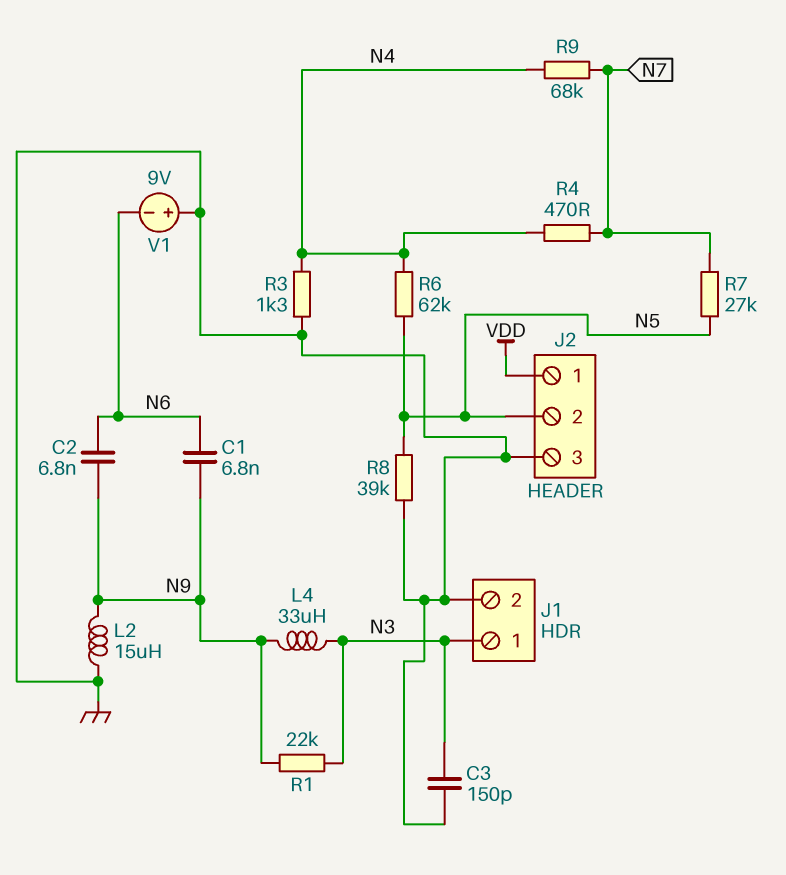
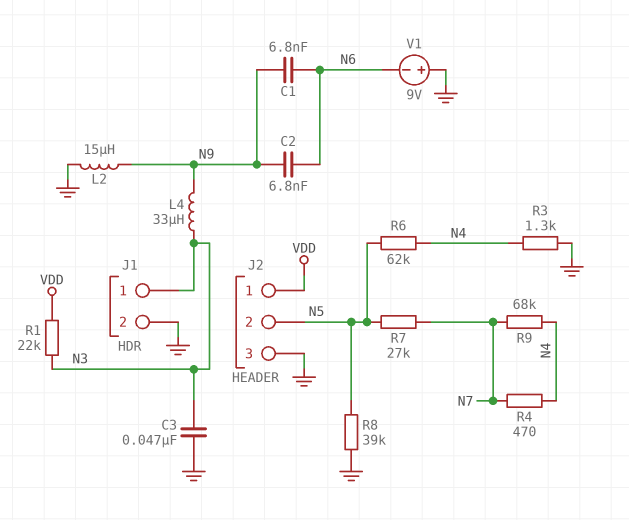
C3: 150pF (GND, N3) -> 47nF (GND, N3)
R1: 22k (N3, N9) -> 22k (N3, VDD)

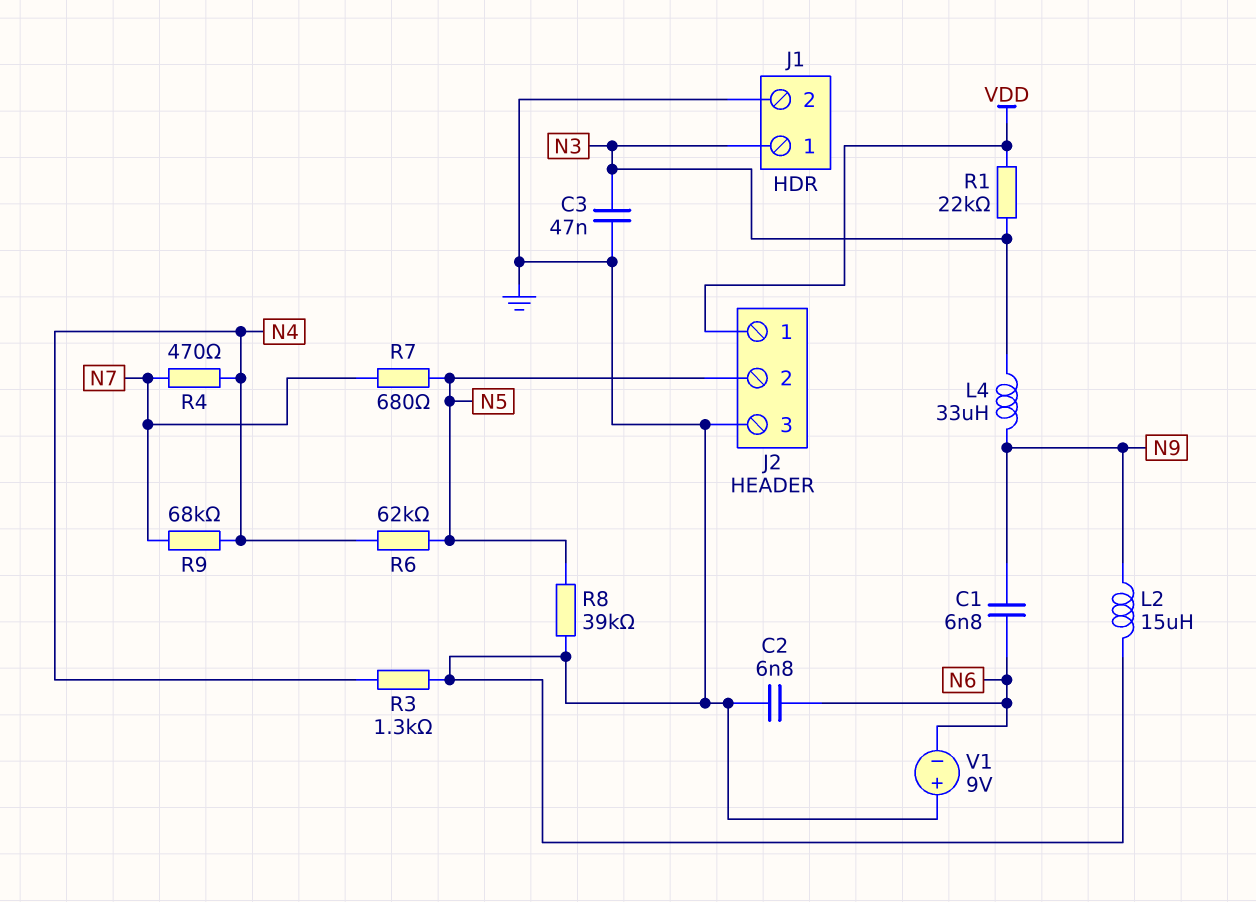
C2: 6.8nF (N6, N9) -> 6.8nF (GND, N6)
R7: 27k (N5, N7) -> 680 (N5, N7)

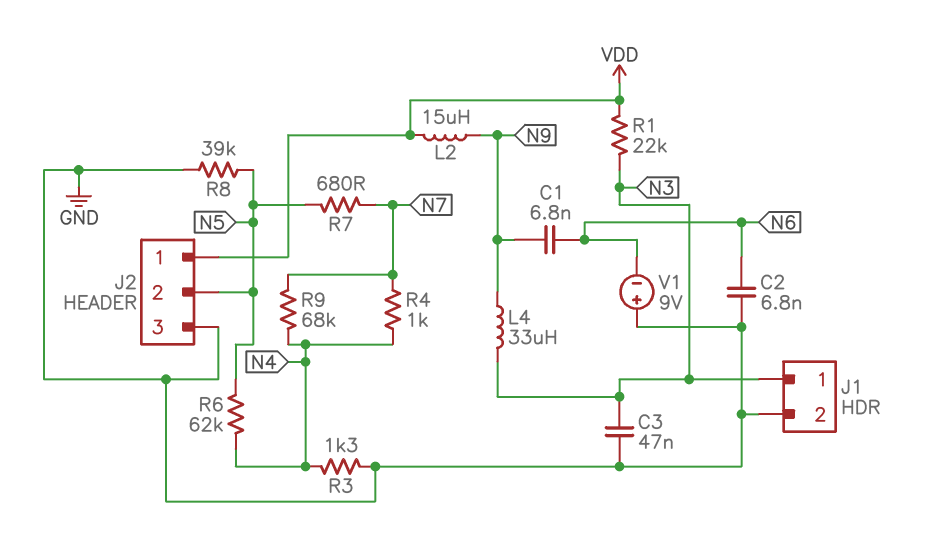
L2: 15uH (GND, N9) -> 15uH (N9, VDD)
R4: 470 (N4, N7) -> 1k (N4, N7)

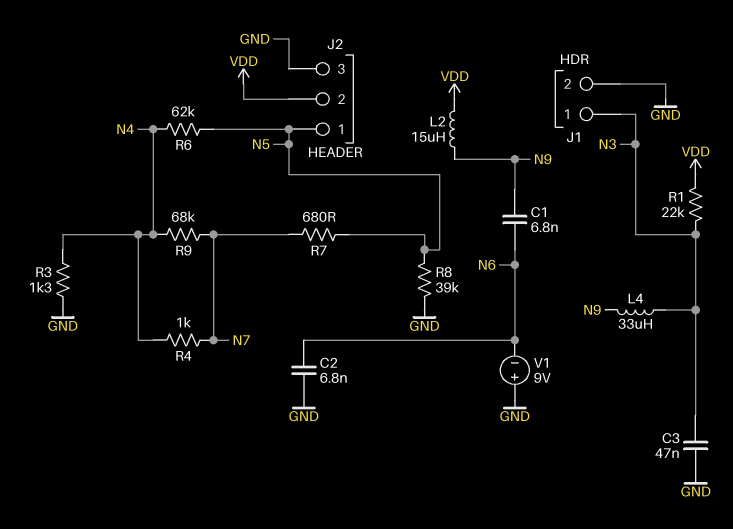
J2 pin 1: VDD -> N5
J2 pin 2: N5 -> VDD

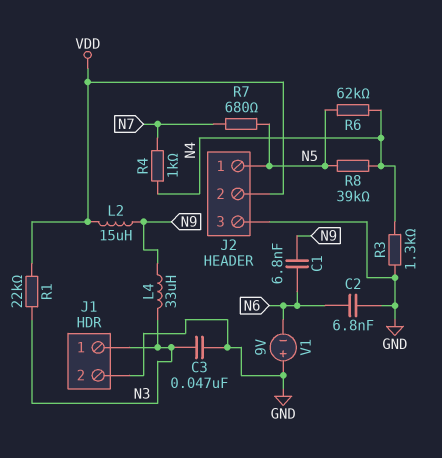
R8: 39k (GND, N5) -> 39k (N4, N5)
R9: 68k (N4, N7) -> none

